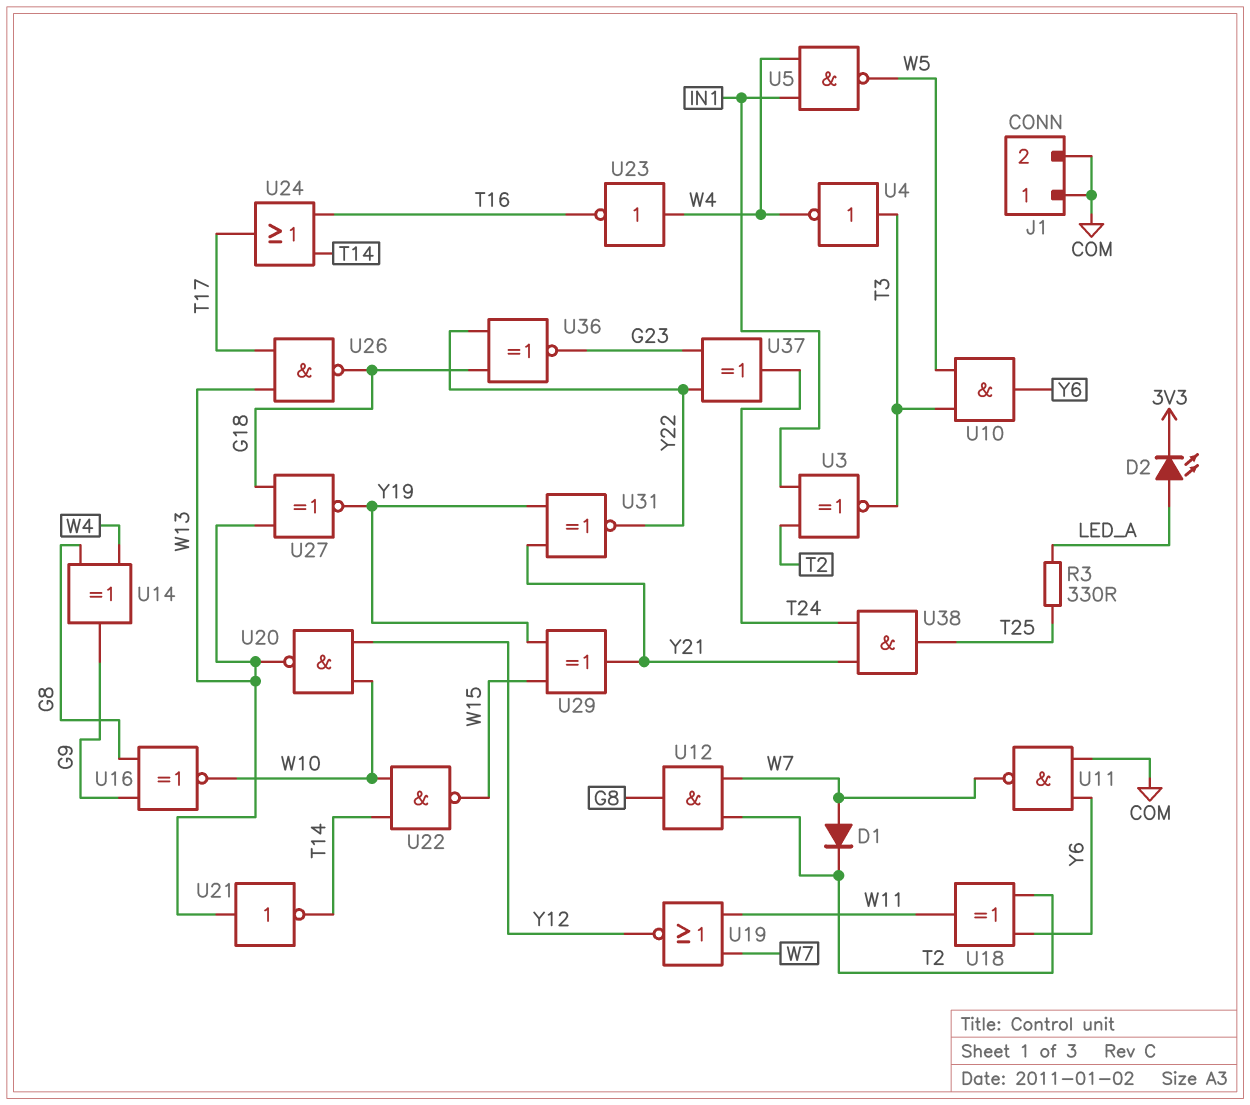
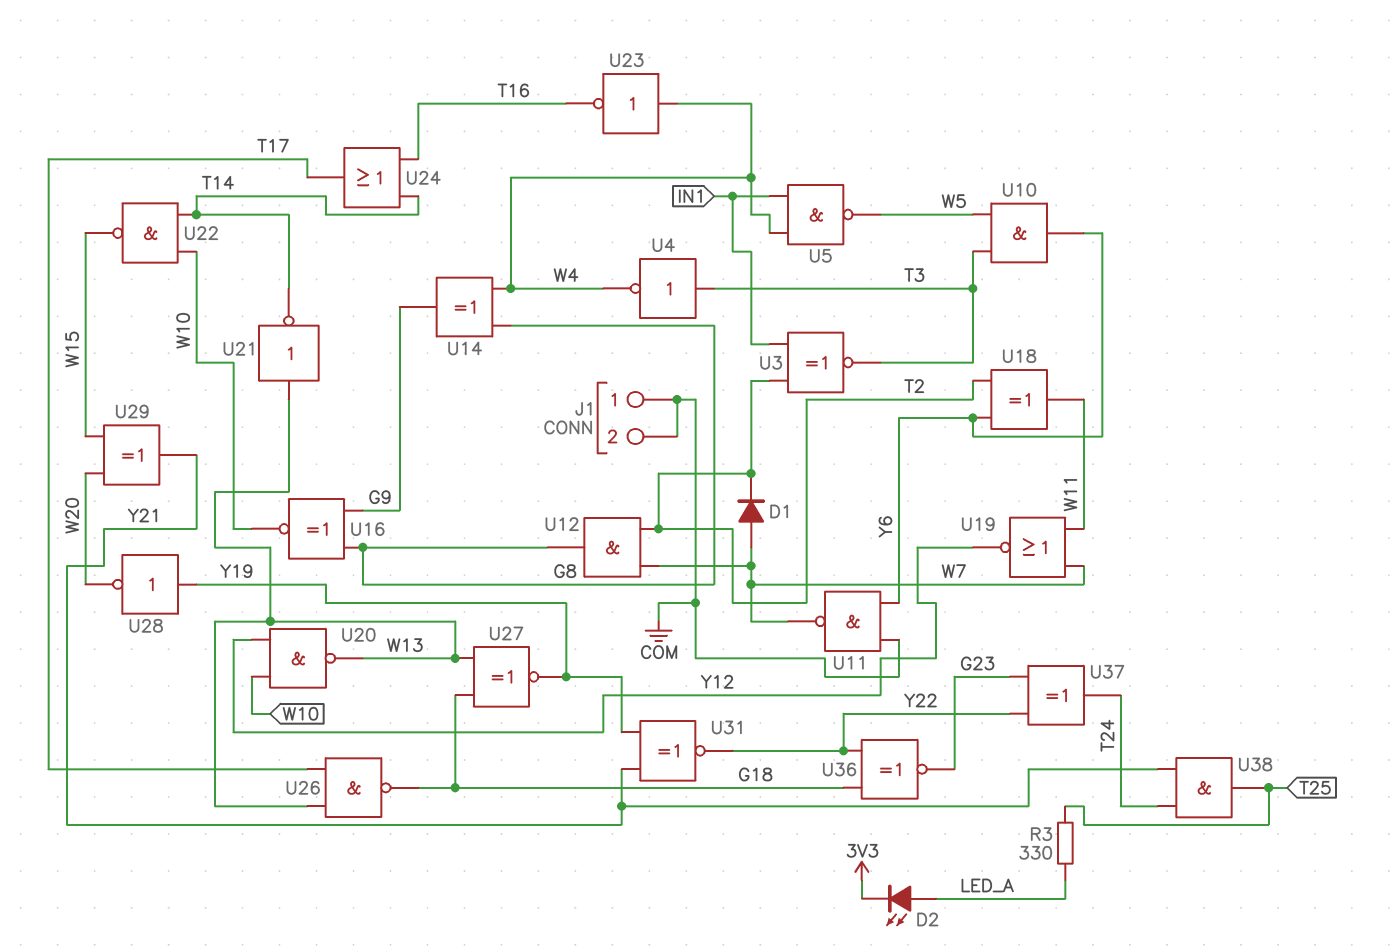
U28: none -> NOT (in Y19, out W20)
U29: XOR (in W15, in Y19, out Y21) -> XOR (in W15, in W20, out Y21)

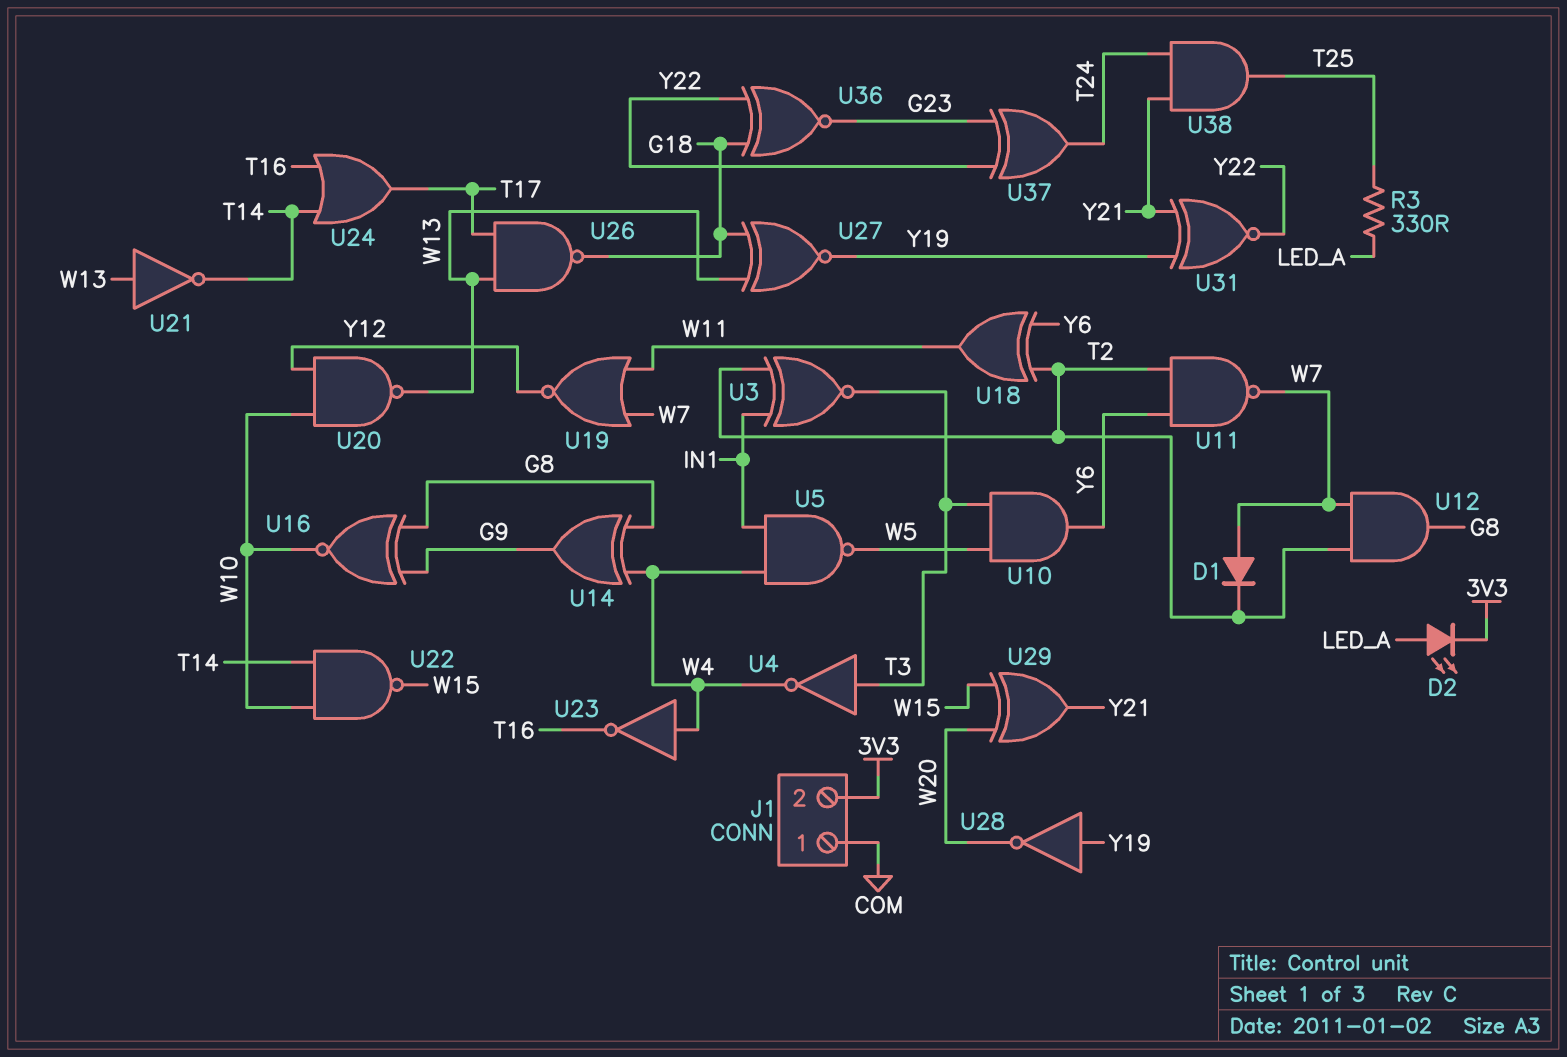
J1 pin 2: COM -> 3V3
U11: NAND (in COM, in Y6, out W7) -> NAND (in T2, in Y6, out W7)

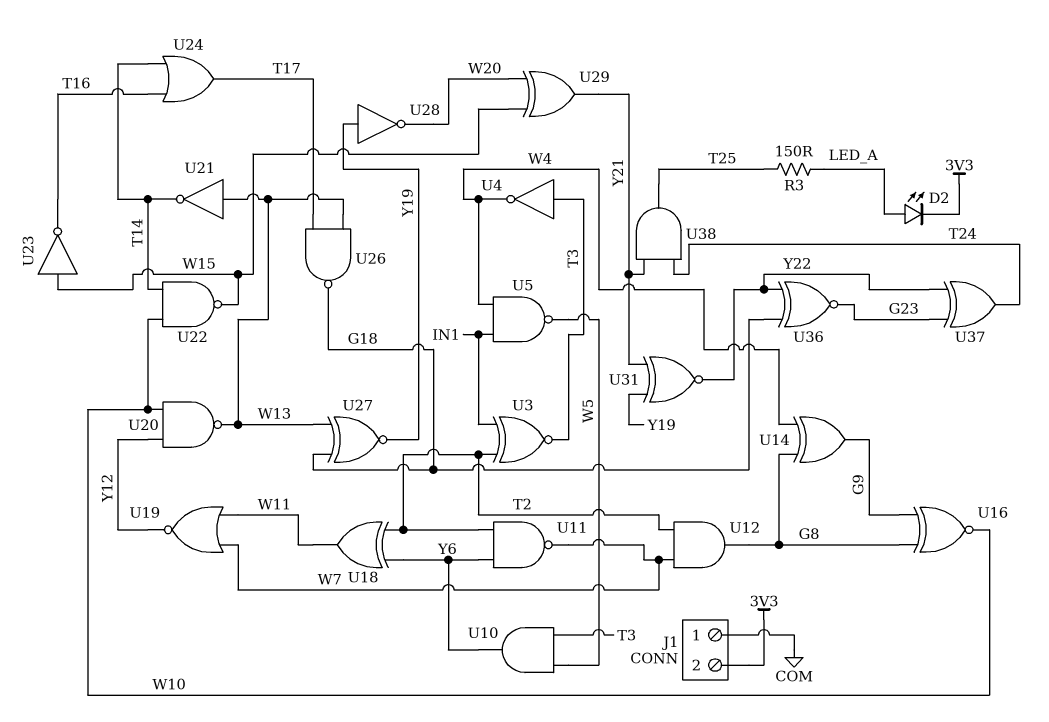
D1: diode (A W7, K T2) -> none
R3: 330 (LED_A, T25) -> 150 (LED_A, T25)
U23: NOT (in W4, out T16) -> NOT (in W15, out T16)

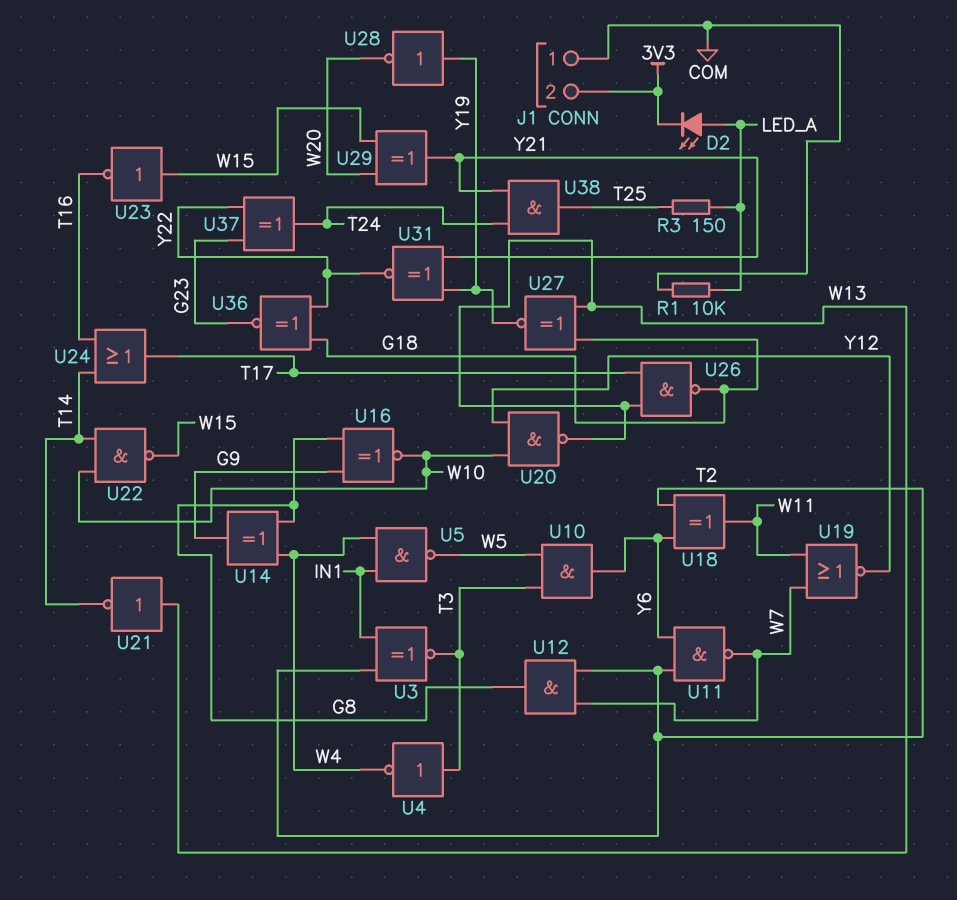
R1: none -> 10k (COM, LED_A)

